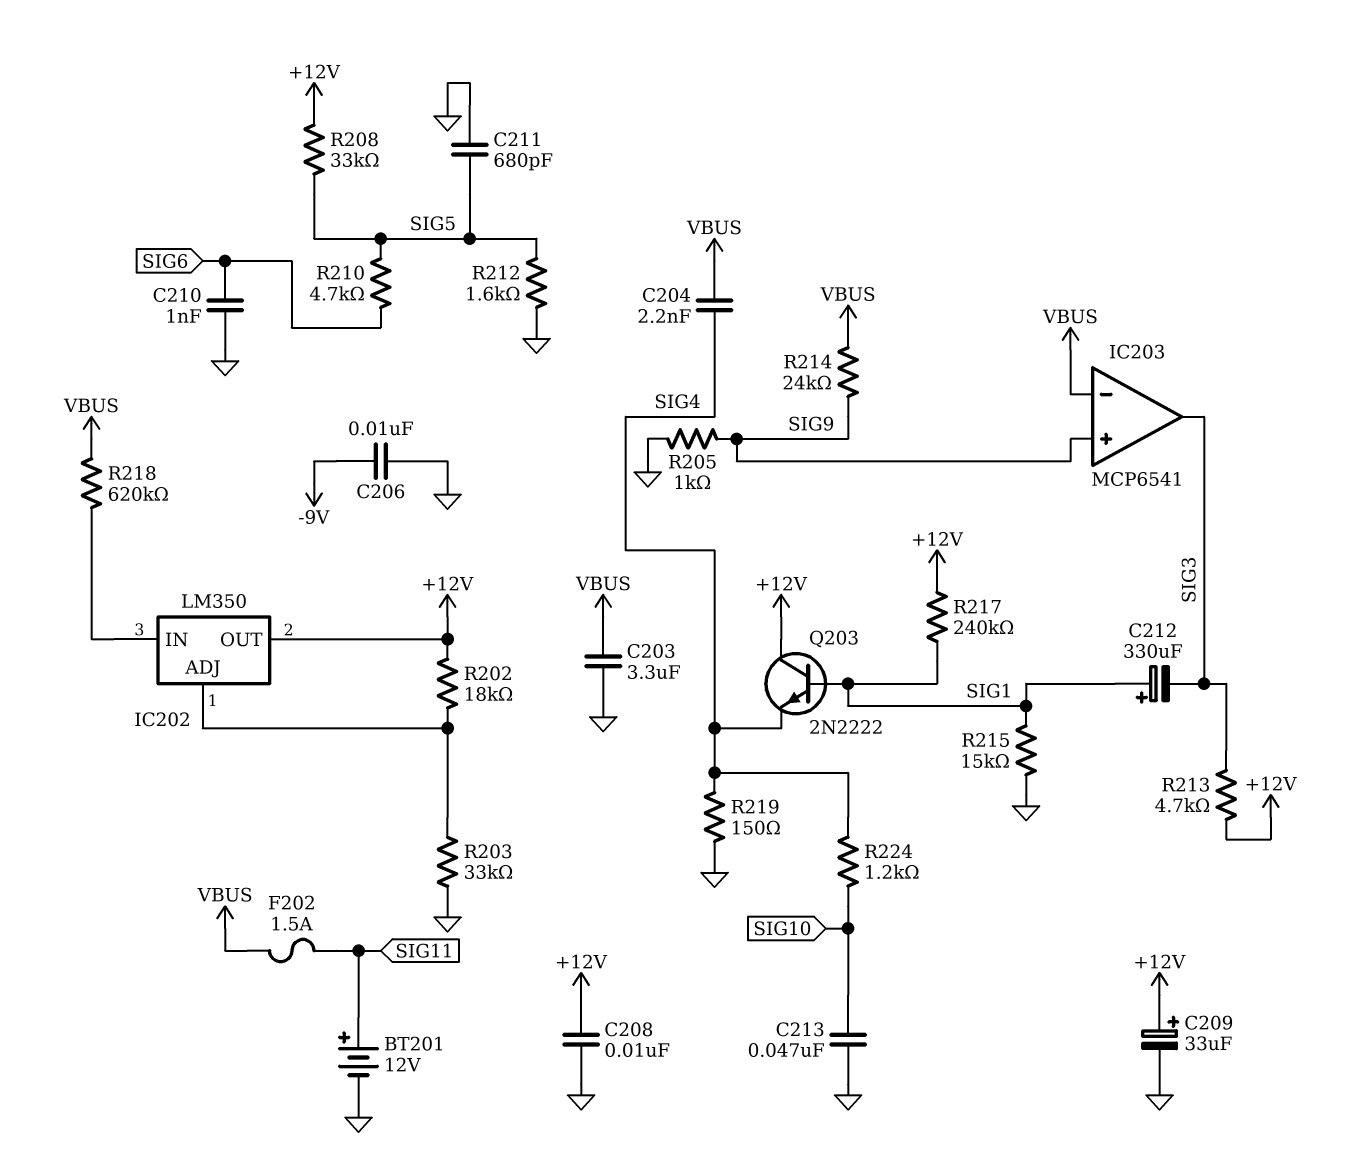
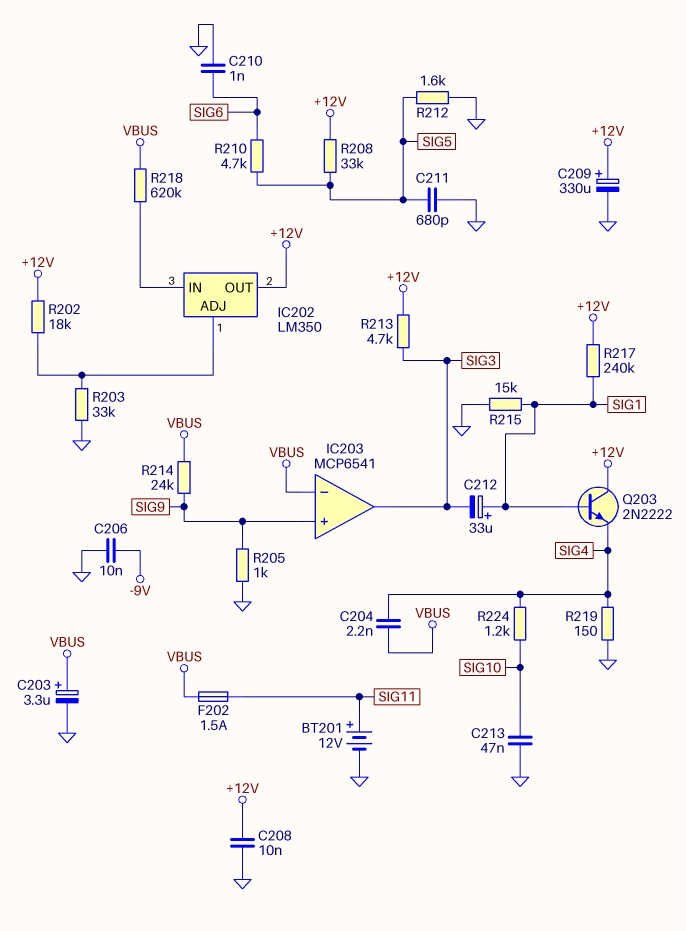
C203: 3.3uF (GND, VBUS) -> 3.3uF (plus VBUS, minus GND)
C209: 33uF (plus +12V, minus GND) -> 330uF (plus +12V, minus GND)
C212: 330uF (plus SIG1, minus SIG3) -> 33uF (plus SIG1, minus SIG3)

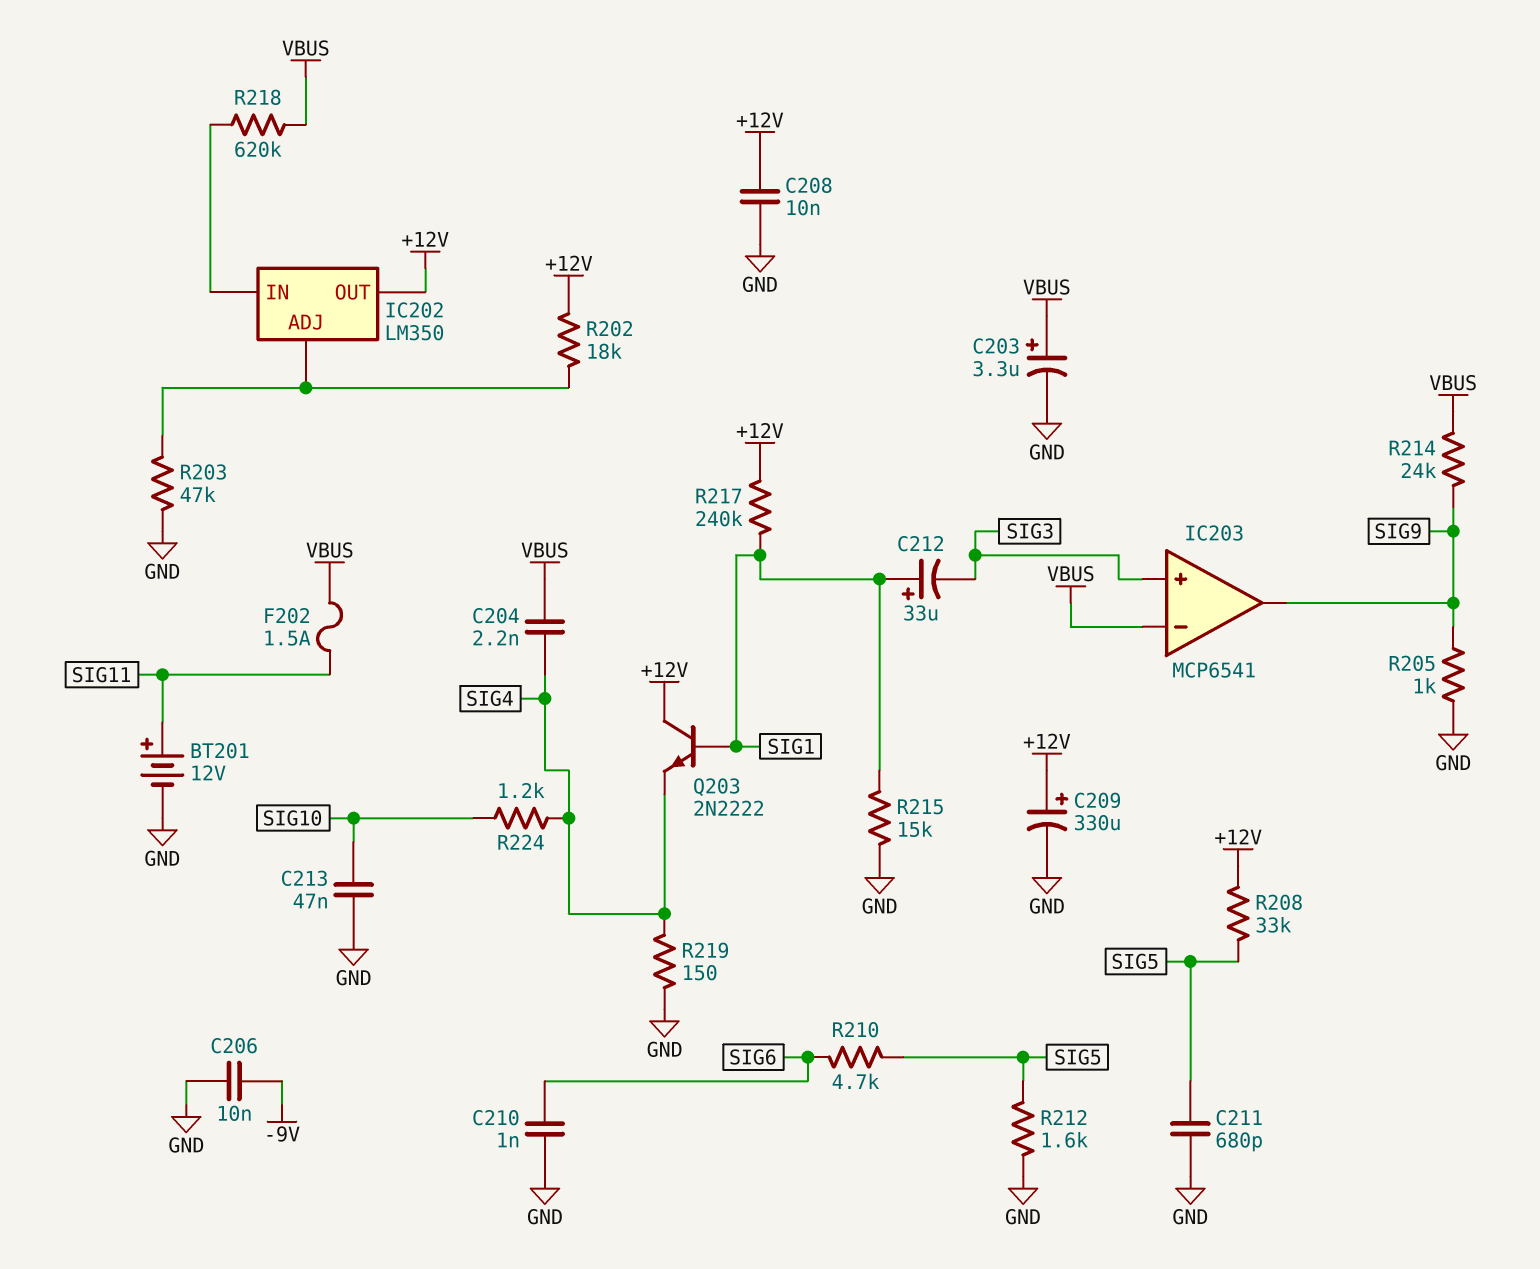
IC203 pin in+: SIG9 -> SIG3
IC203 pin out: SIG3 -> SIG9
R203: 33k (GND, IC202/ADJ) -> 47k (GND, IC202/ADJ)
R213: 4.7k (+12V, SIG3) -> none

